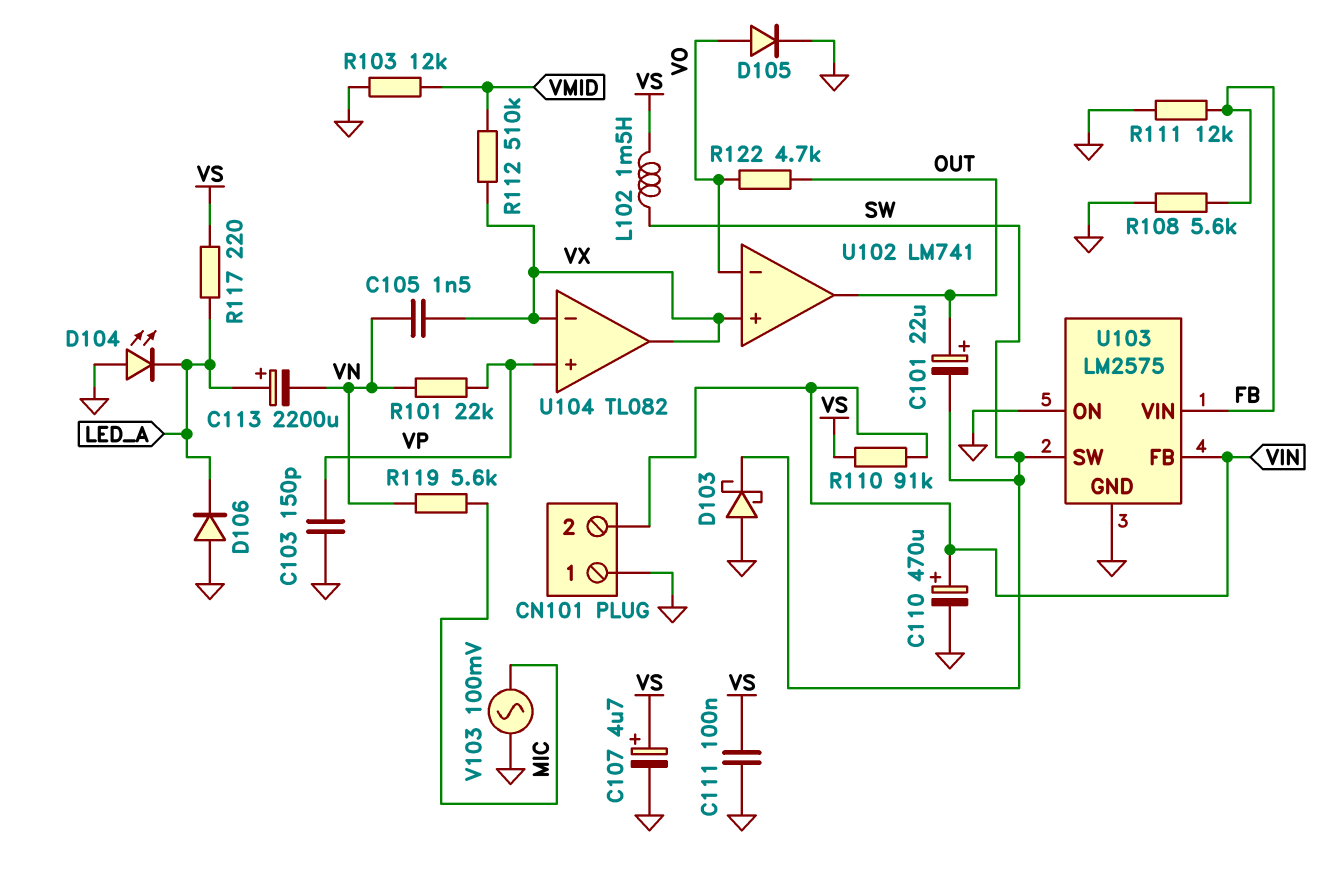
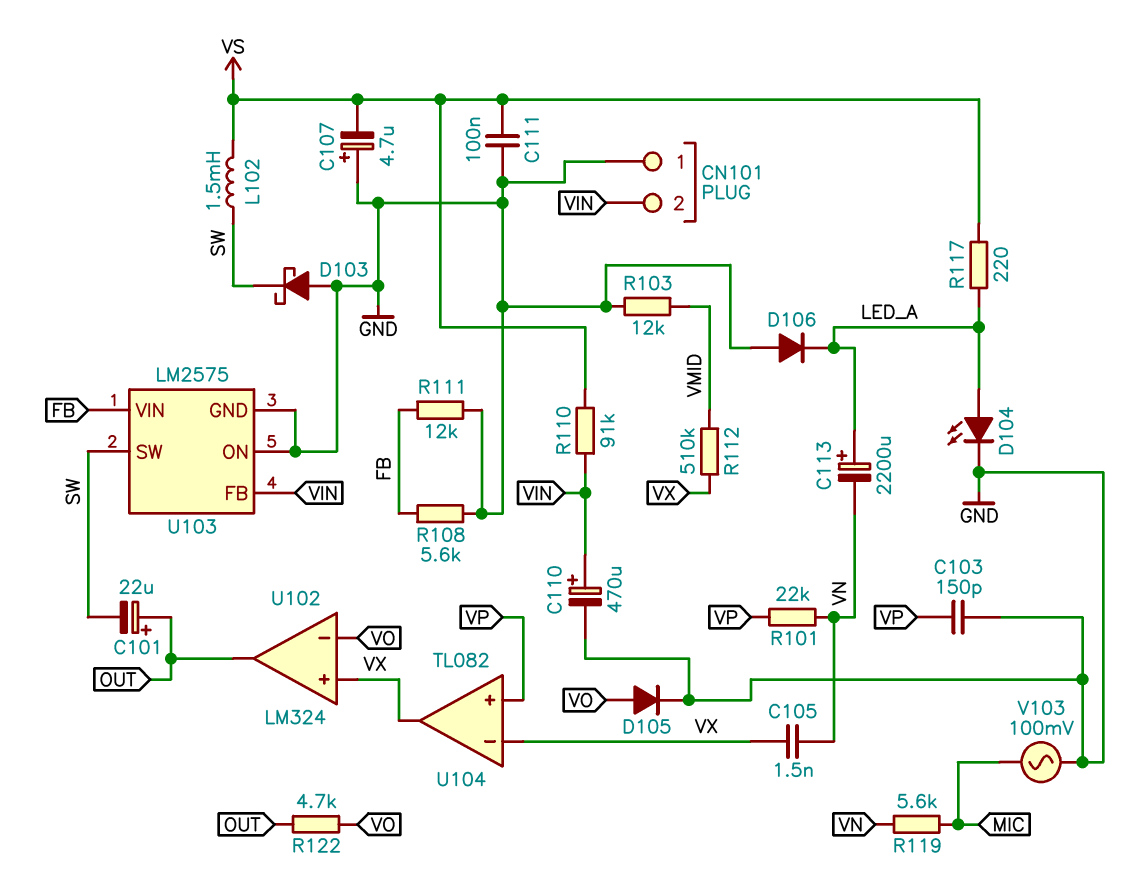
C107: 4.7uF (plus VS, minus GND) -> 4.7uF (plus GND, minus VS)
D104: LED (A GND, K LED_A) -> LED (A LED_A, K GND)
U102: LM741 -> LM324

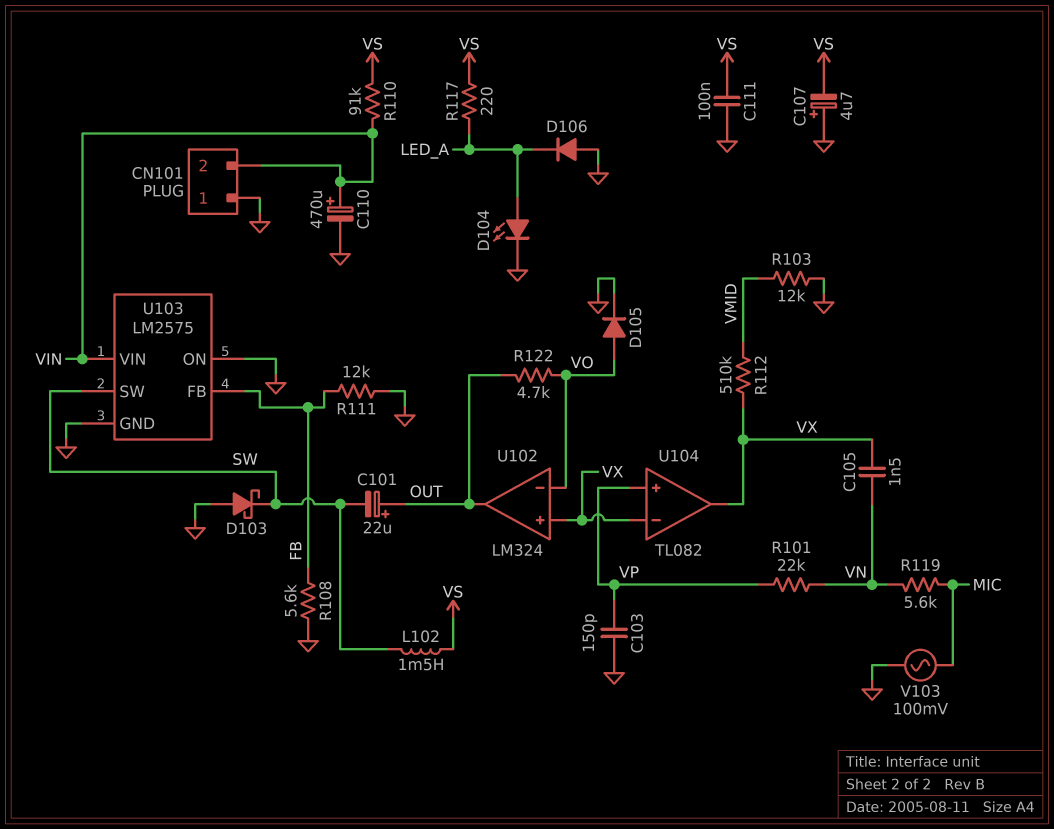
C113: 2200uF (plus LED_A, minus VN) -> none
U103 pin FB: VIN -> FB
U103 pin VIN: FB -> VIN

